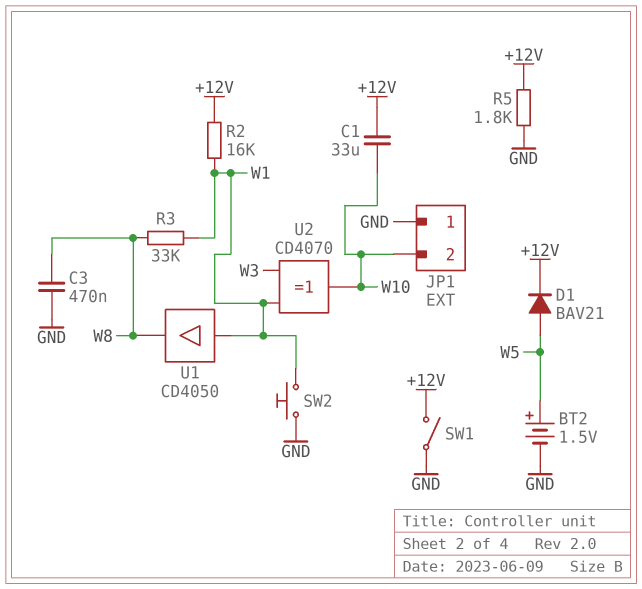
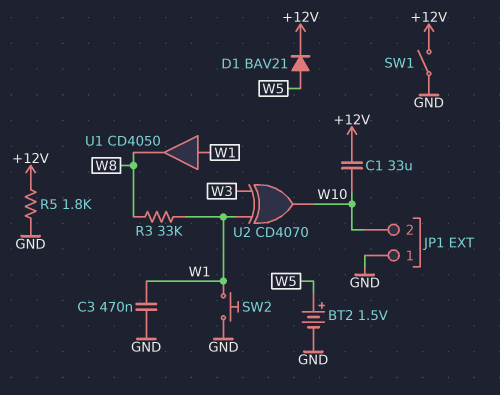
C3: 470nF (GND, W8) -> 470nF (GND, W1)
R2: 16k (+12V, W1) -> none

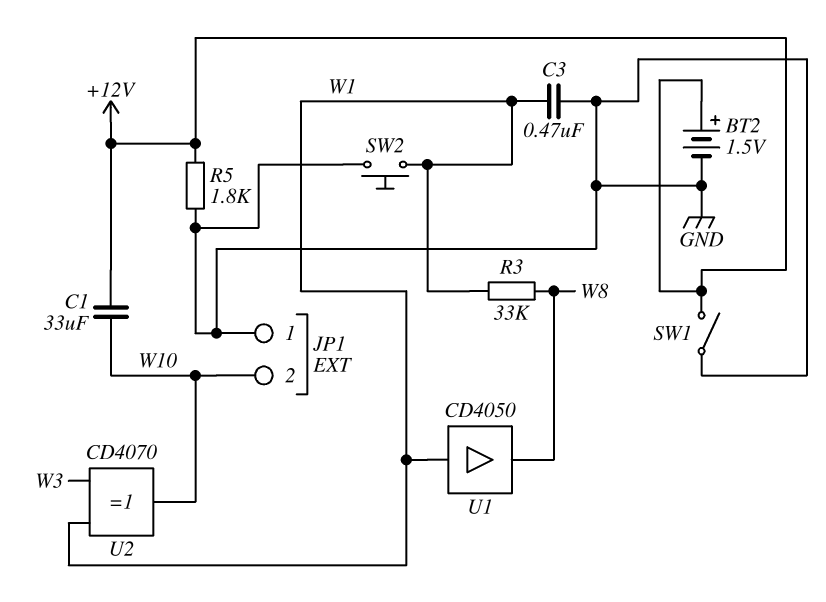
BT2: 1.5V (plus W5, minus GND) -> 1.5V (plus +12V, minus GND)
D1: diode BAV21 (A W5, K +12V) -> none

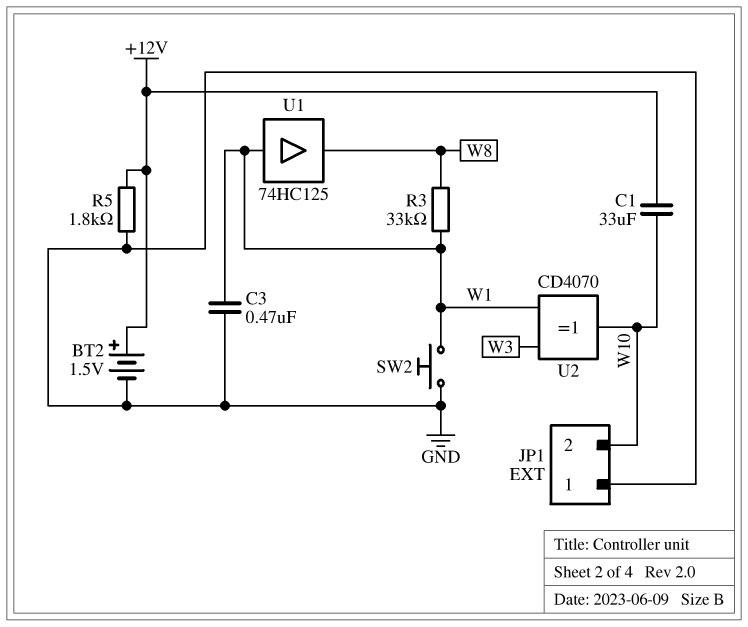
SW1: switch (+12V, GND) -> none
U1: buffer CD4050 (in W1, out W8) -> buffer 74HC125 (in W1, out W8)

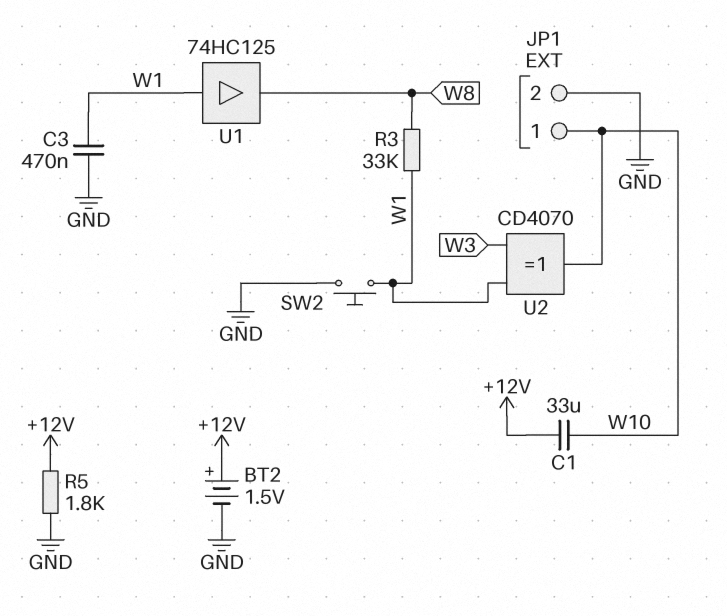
JP1 pin 1: GND -> W10
JP1 pin 2: W10 -> GND

